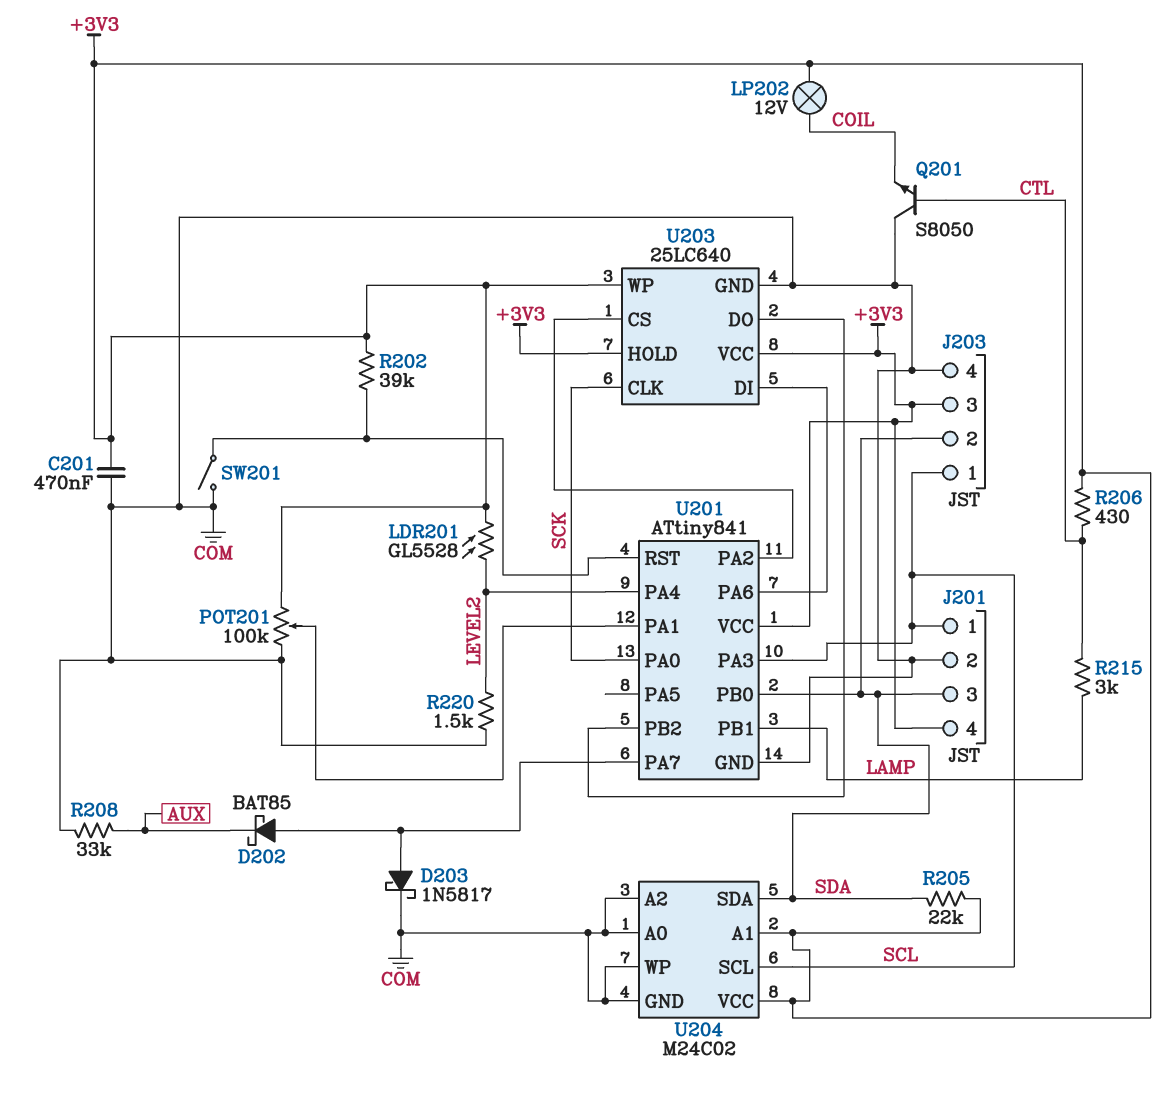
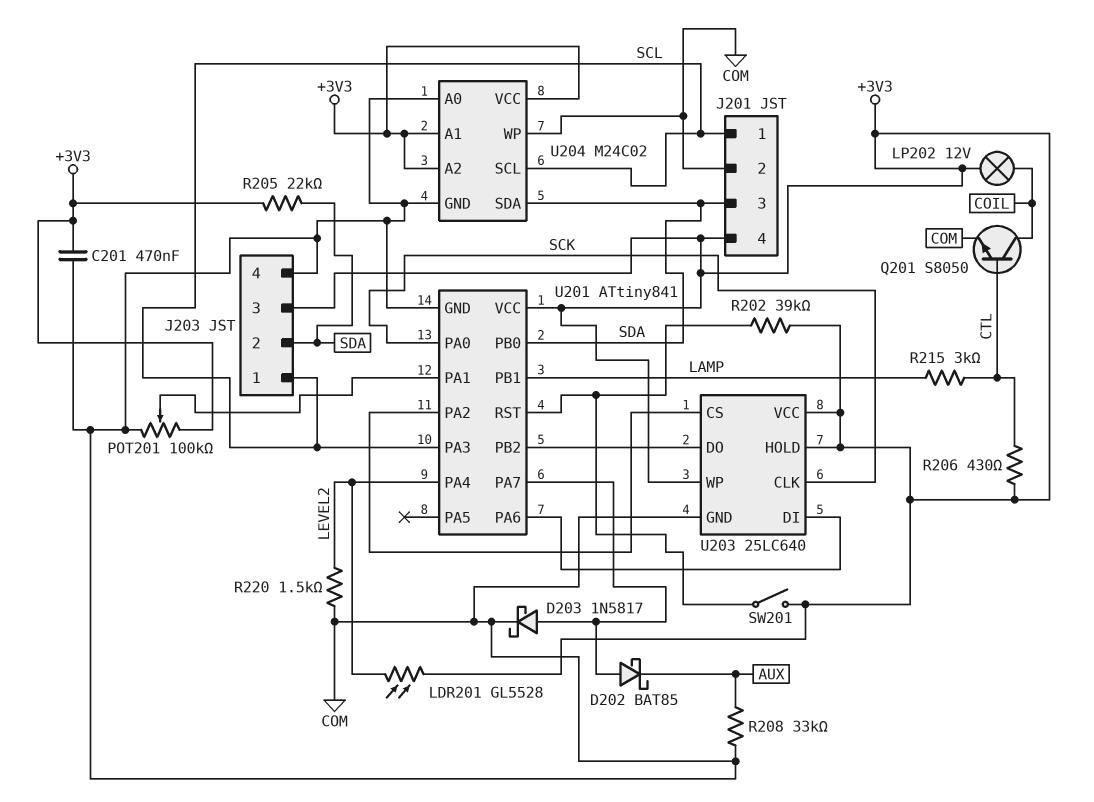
Q201: NPN S8050 (B CTL, C COM, E COIL) -> NPN S8050 (B CTL, C COIL, E COM)
SW201: switch (COM, U201/RST) -> switch (+3V3, U201/RST)
U204 pin A2: COM -> +3V3

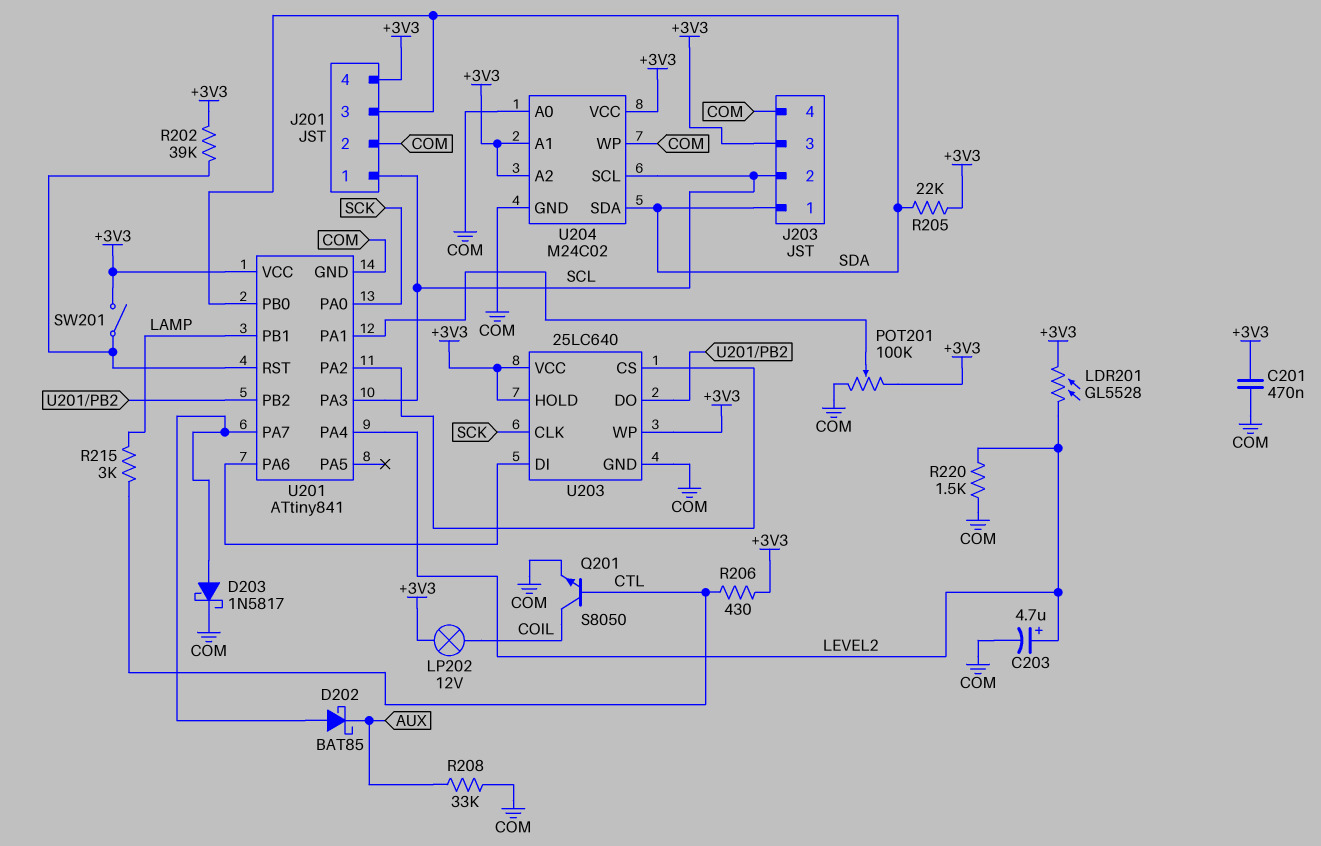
C203: none -> 4.7uF (plus LEVEL2, minus COM)
J203 pin 1: SCL -> SDA
J203 pin 2: SDA -> SCL

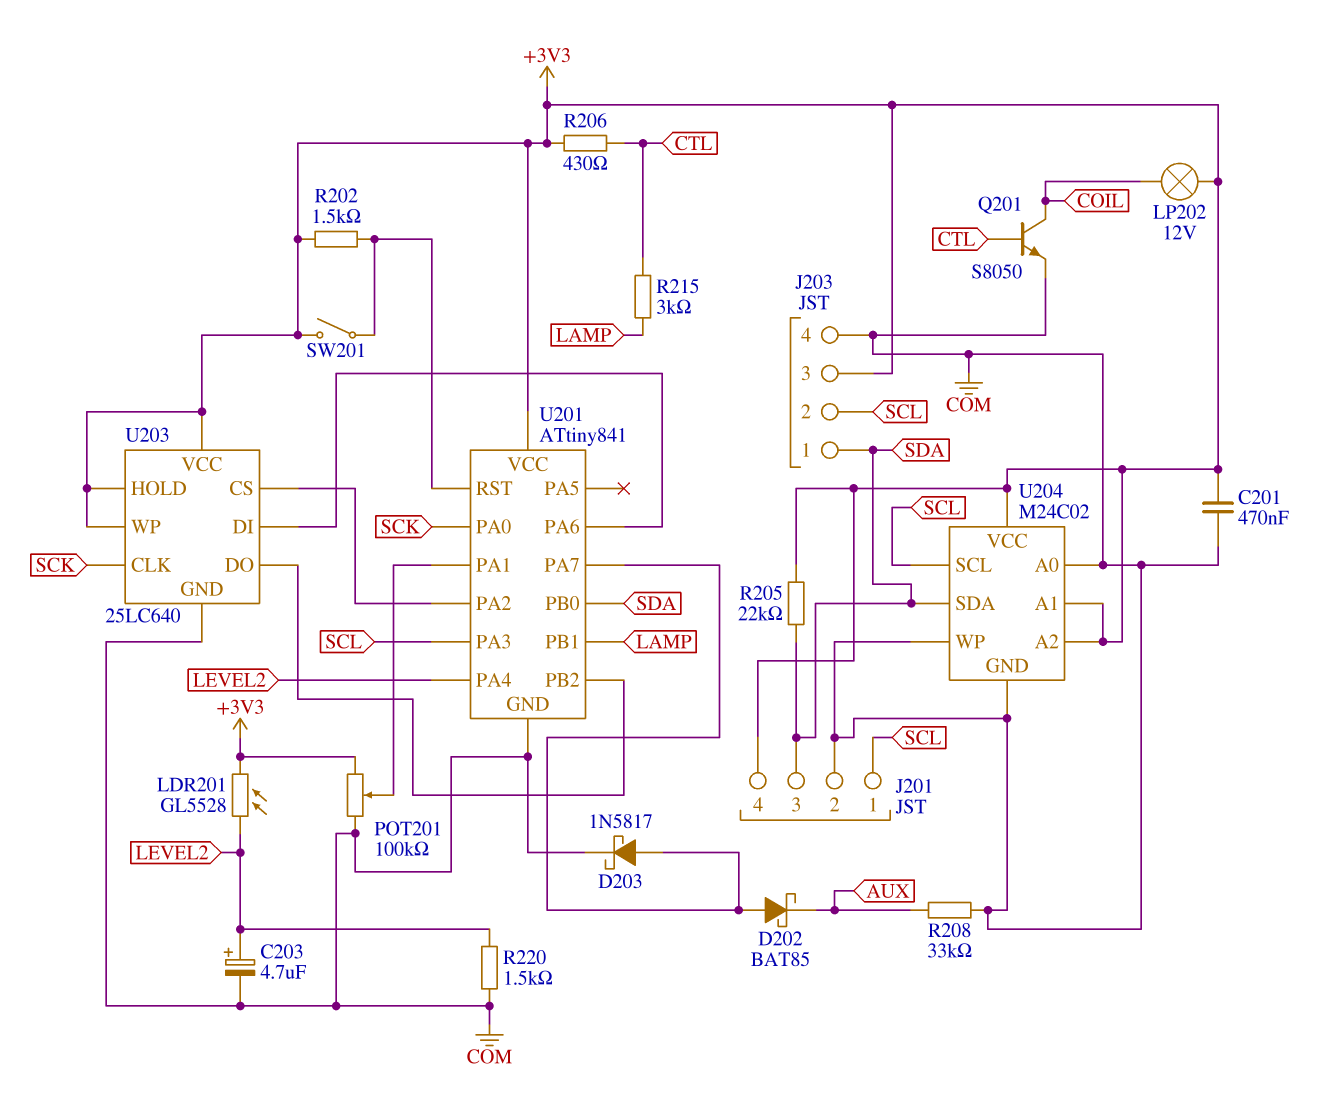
R202: 39k (+3V3, U201/RST) -> 1.5k (+3V3, U201/RST)

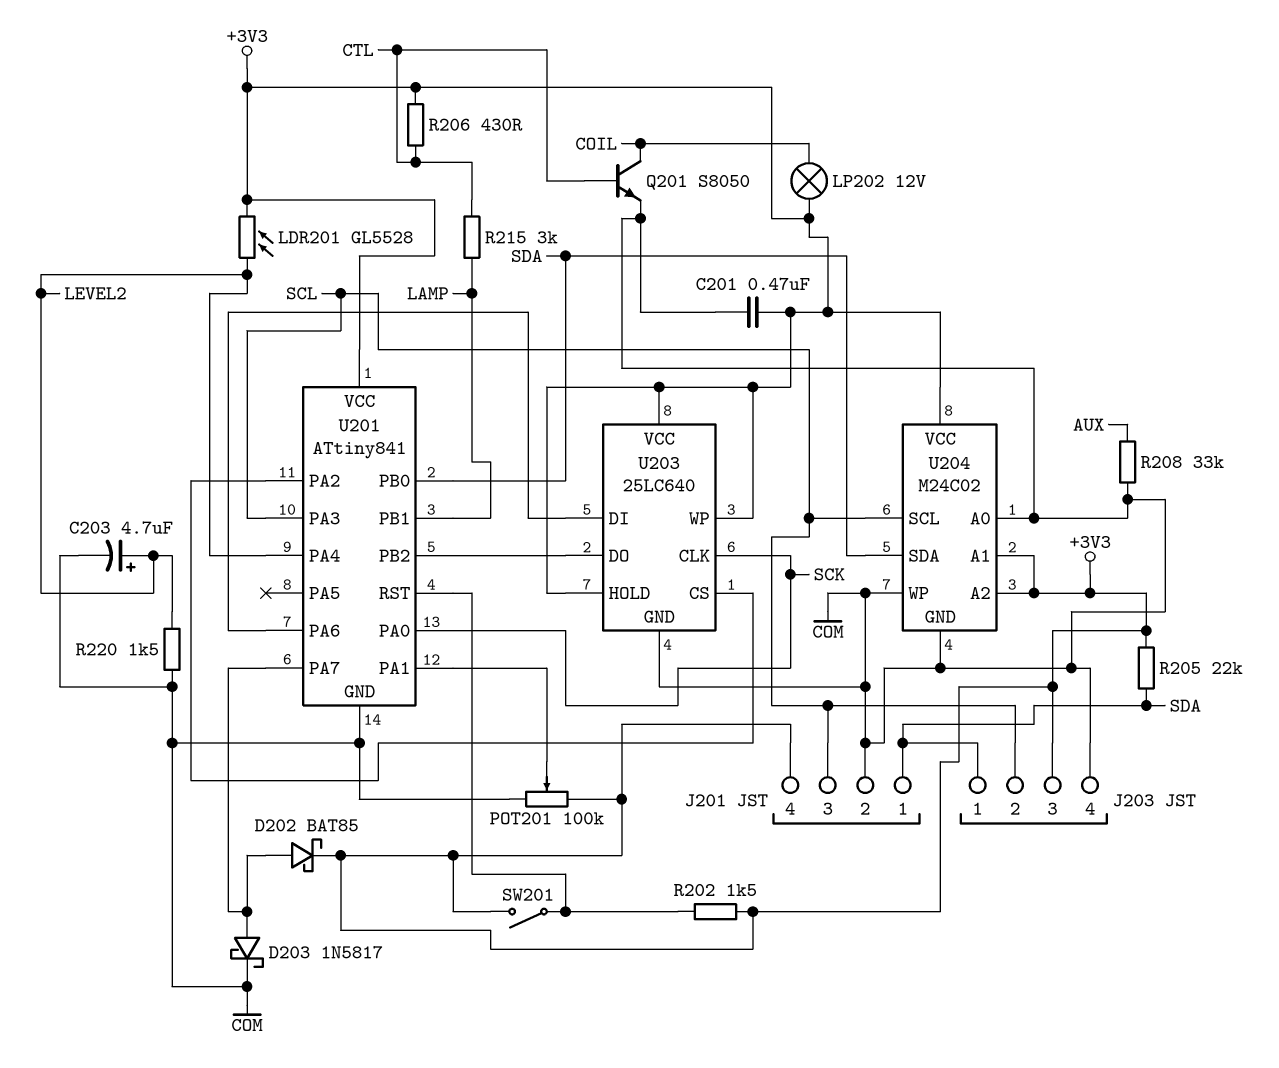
D202: schottky BAT85 (A U201/PA7, K AUX) -> schottky BAT85 (A U201/PA7, K +3V3)
J201 pin 1: SCL -> SDA
J201 pin 3: SDA -> SCL

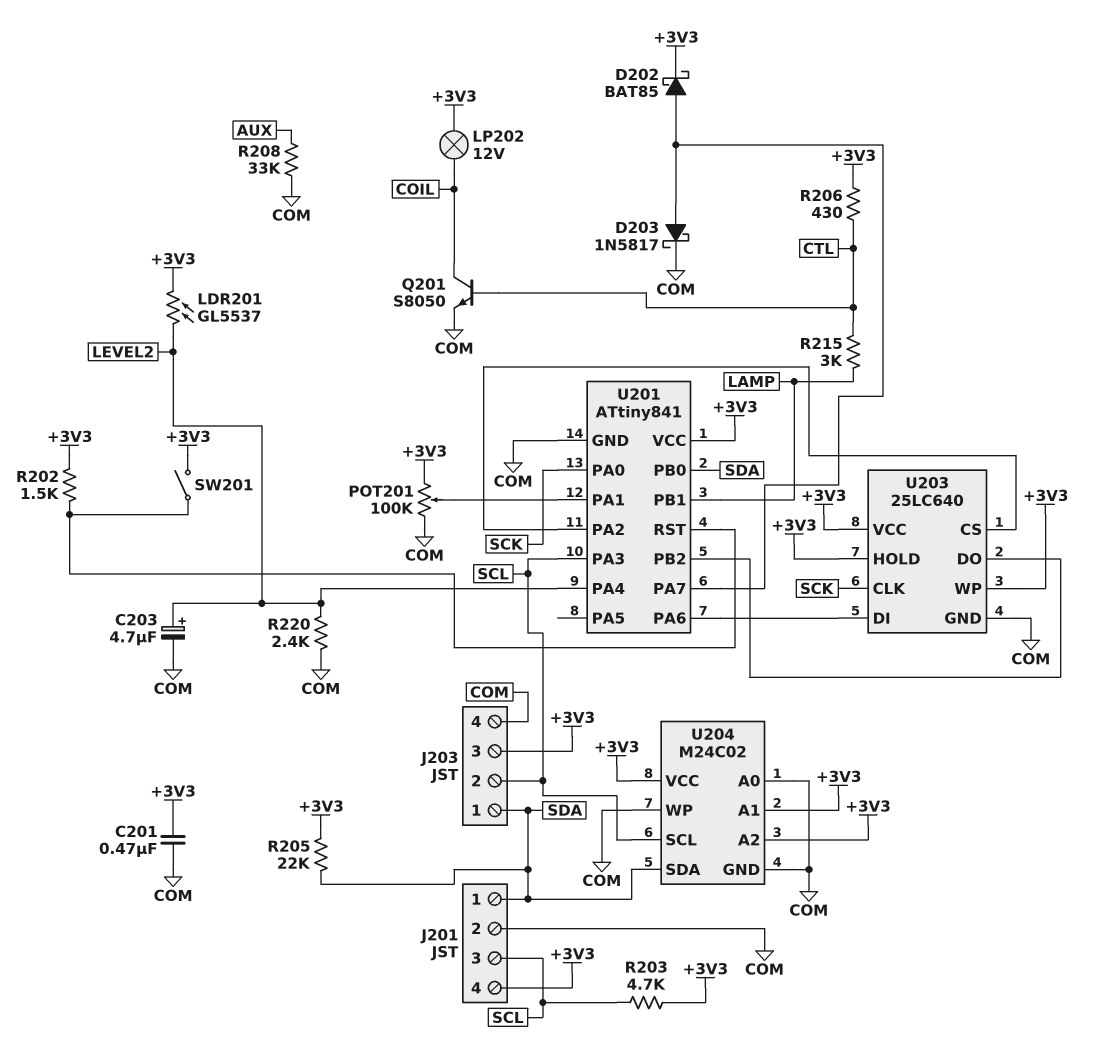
LDR201: GL5528 (+3V3, LEVEL2) -> GL5537 (+3V3, LEVEL2)
R203: none -> 4.7k (+3V3, SCL)
R220: 1.5k (COM, LEVEL2) -> 2.4k (COM, LEVEL2)

